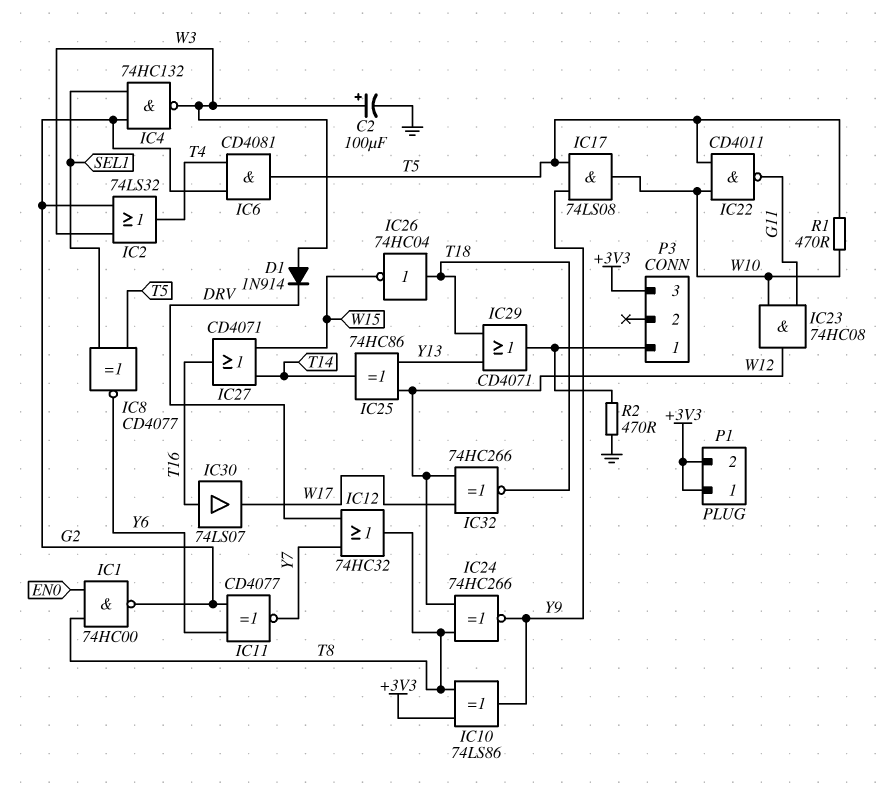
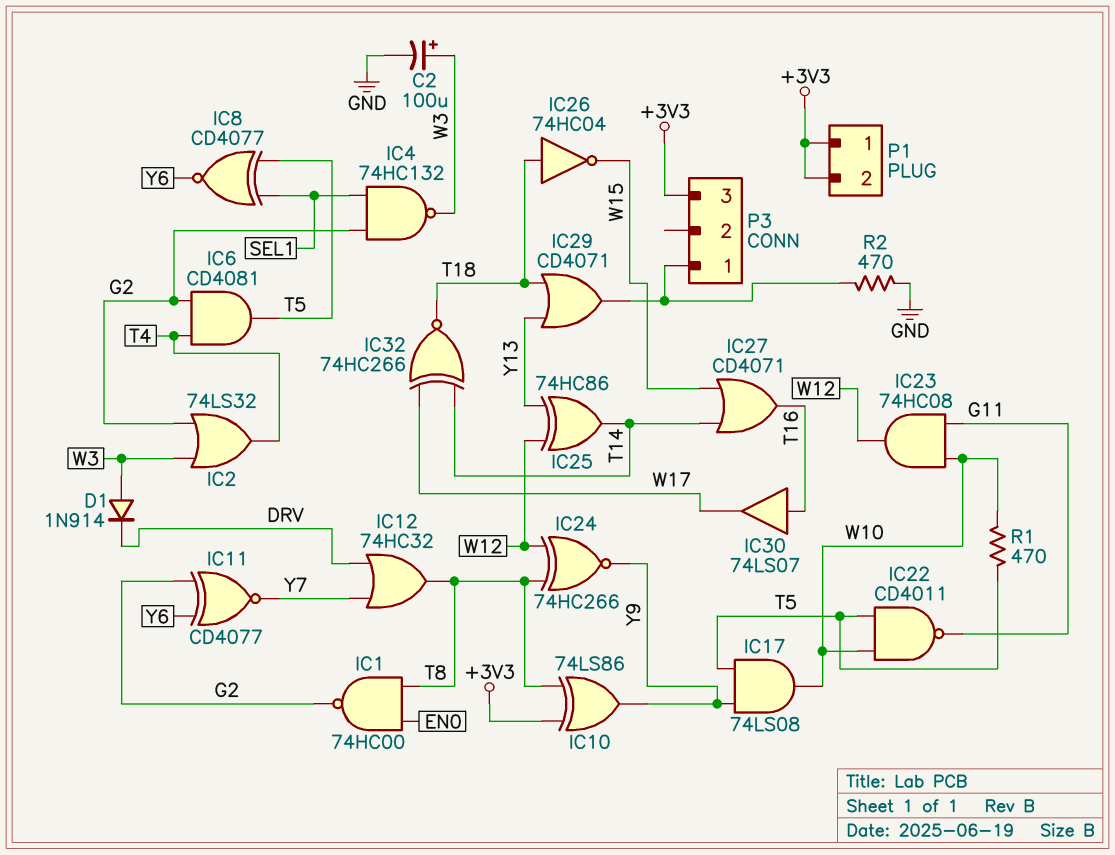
IC32: XNOR 74HC266 (in W12, in W17, out T18) -> XNOR 74HC266 (in T14, in W17, out T18)

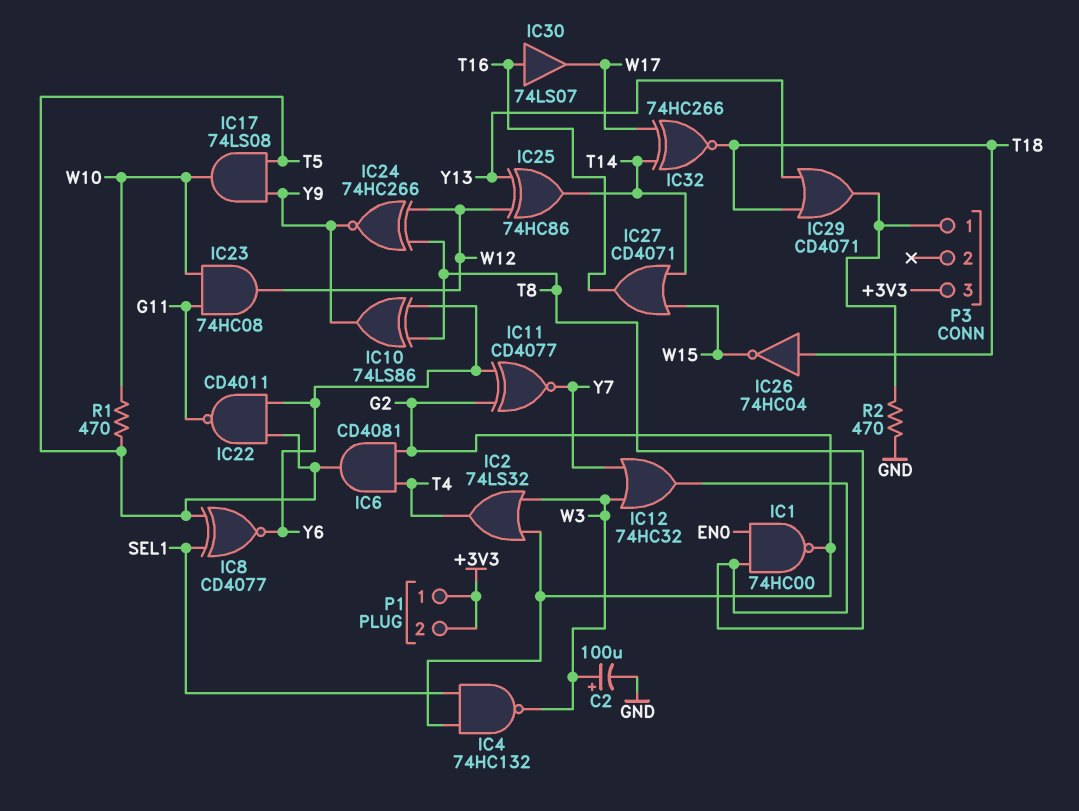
D1: diode 1N914 (A W3, K DRV) -> none
IC10: XOR 74LS86 (in +3V3, in T8, out Y9) -> XOR 74LS86 (in T8, in Y6, out Y9)
IC12: OR 74HC32 (in DRV, in Y7, out T8) -> OR 74HC32 (in W3, in Y7, out T8)
IC22: NAND CD4011 (in T5, in W10, out G11) -> NAND CD4011 (in T5, in Y6, out G11)

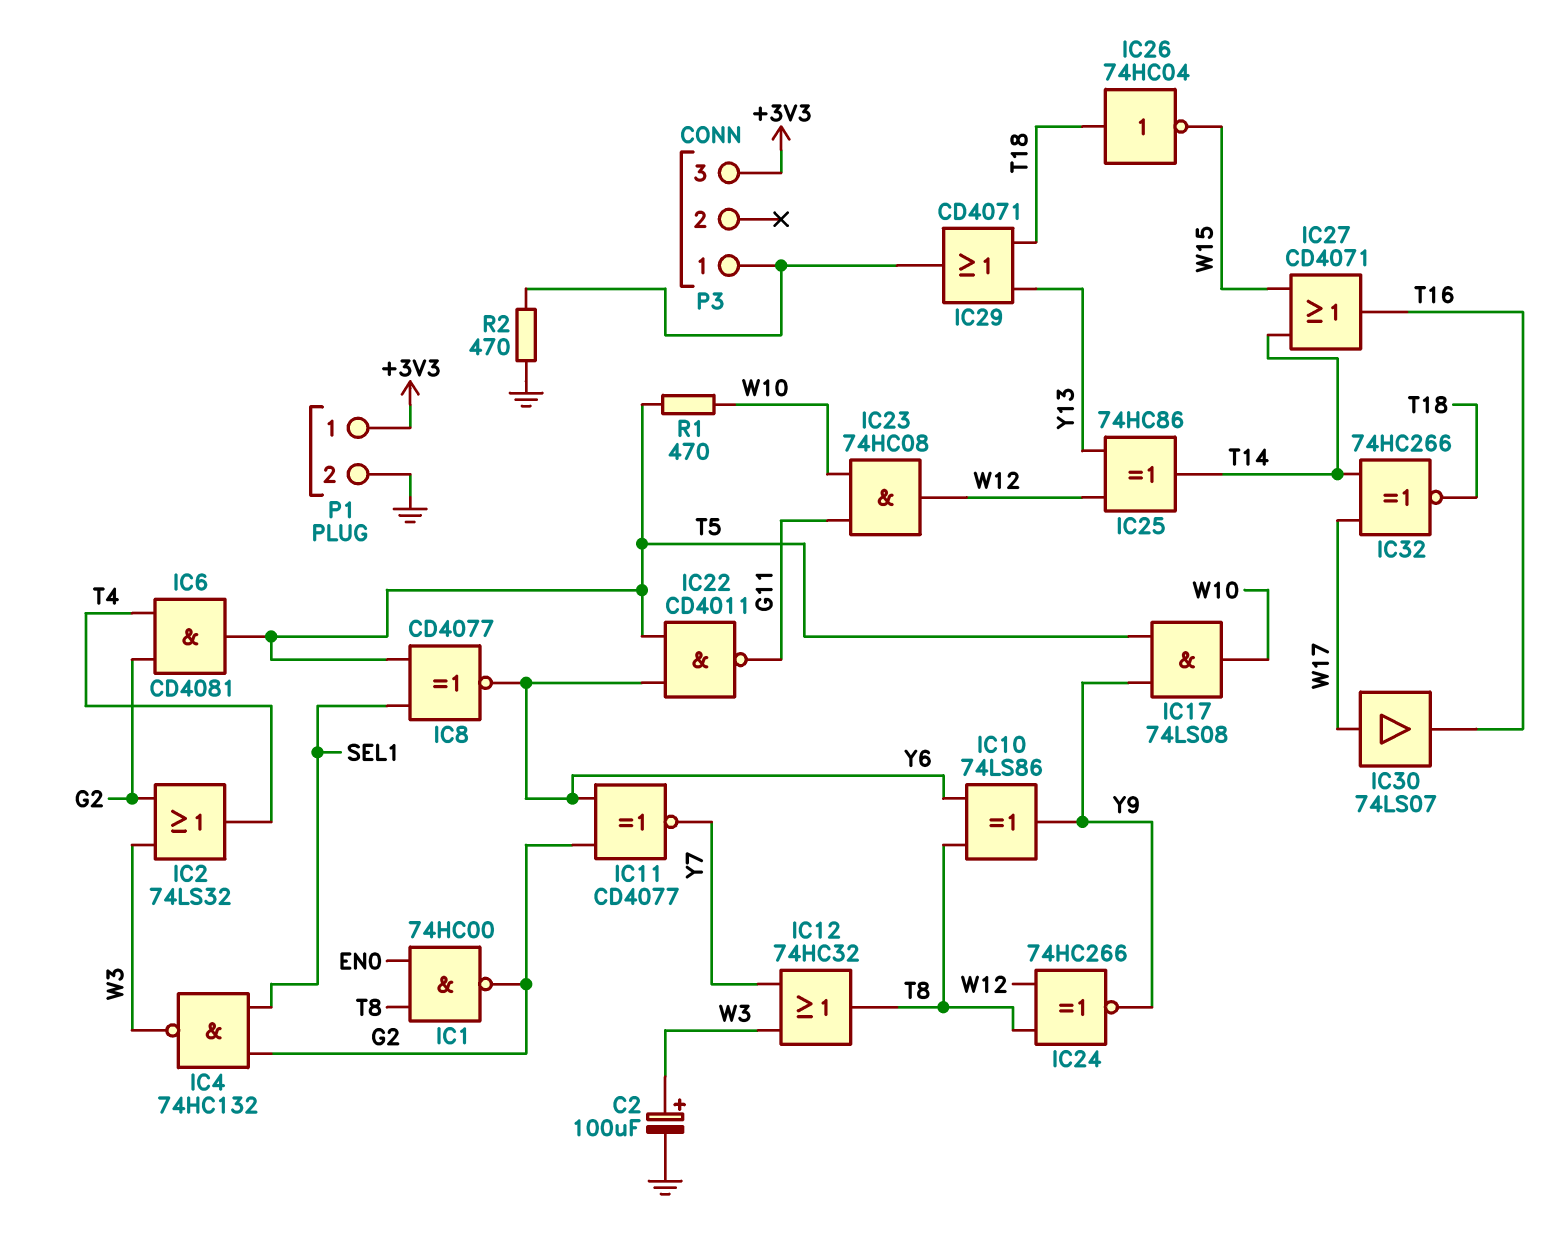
IC30: buffer 74LS07 (in T16, out W17) -> buffer 74LS07 (in W17, out T16)
P1 pin 2: +3V3 -> GND

